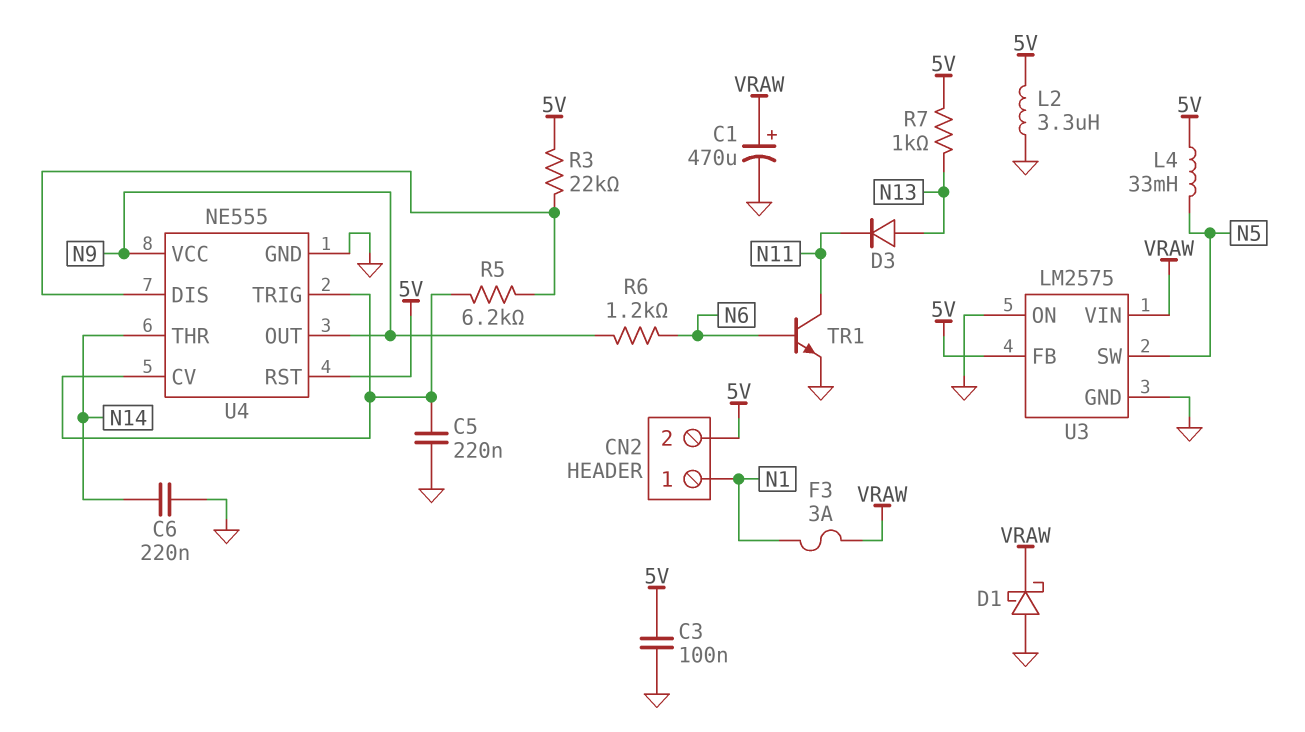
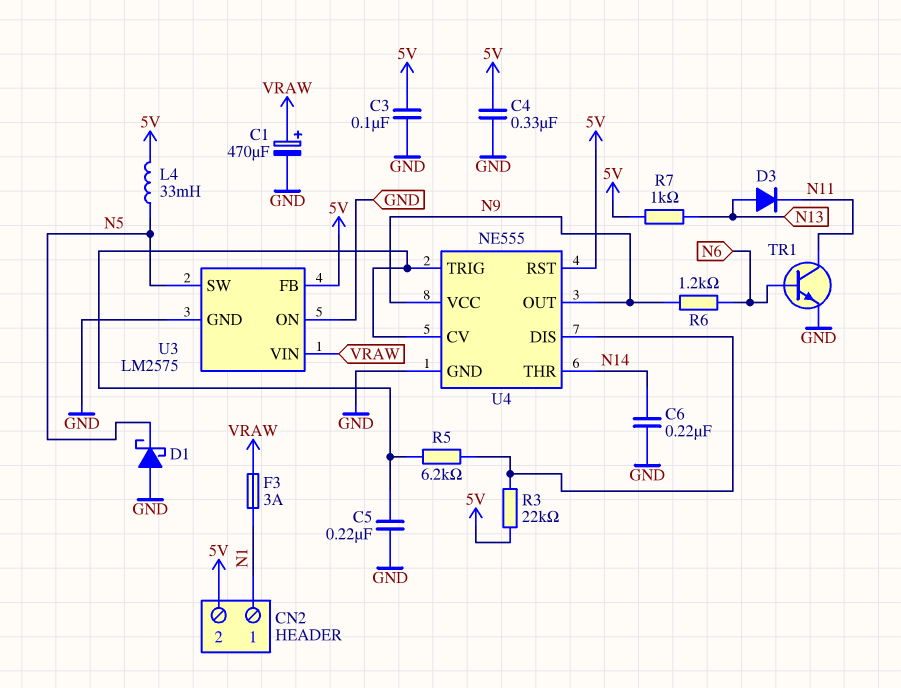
C4: none -> 330nF (5V, GND)
D1: schottky (A GND, K VRAW) -> schottky (A GND, K N5)
L2: 3.3uH (5V, GND) -> none

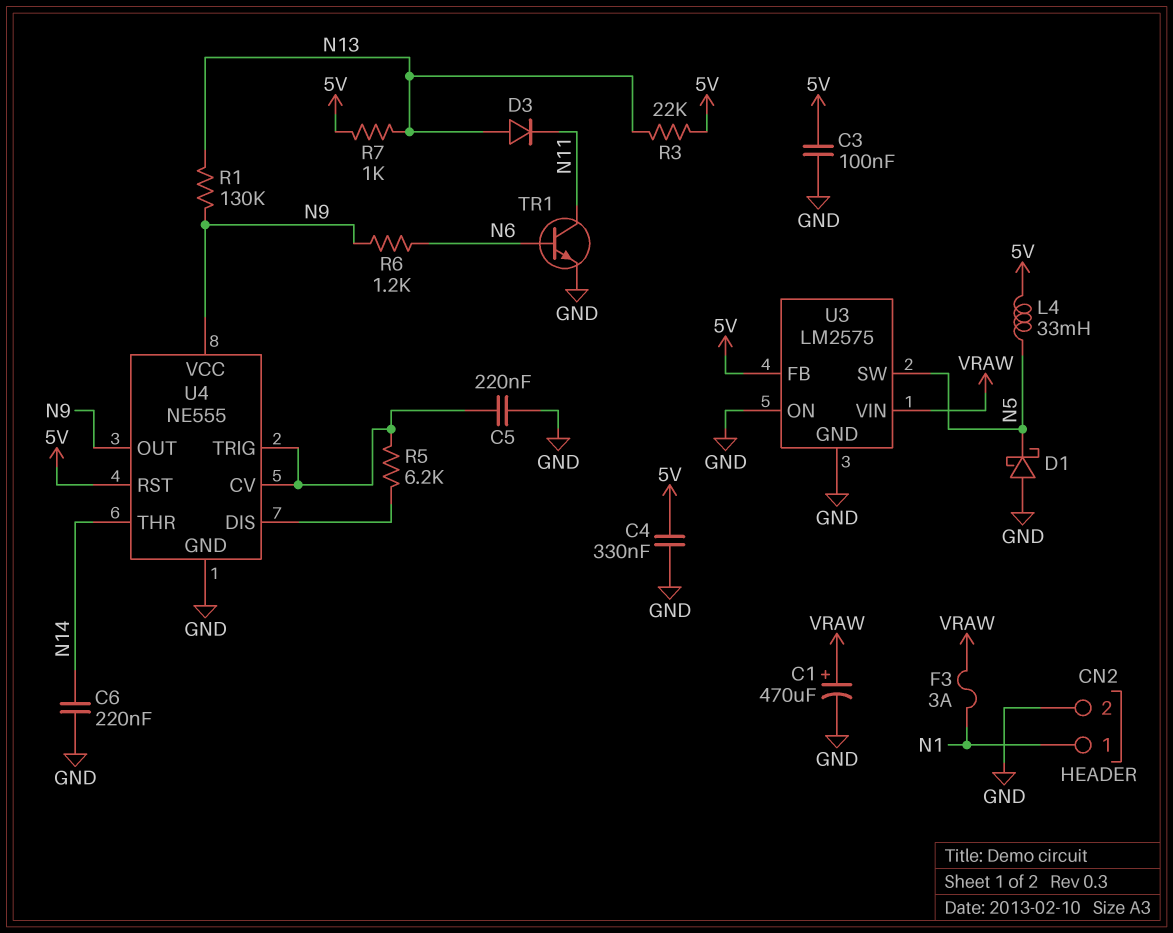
CN2 pin 2: 5V -> GND
R1: none -> 130k (N9, N13)
R3: 22k (5V, U4/DIS) -> 22k (5V, N13)

